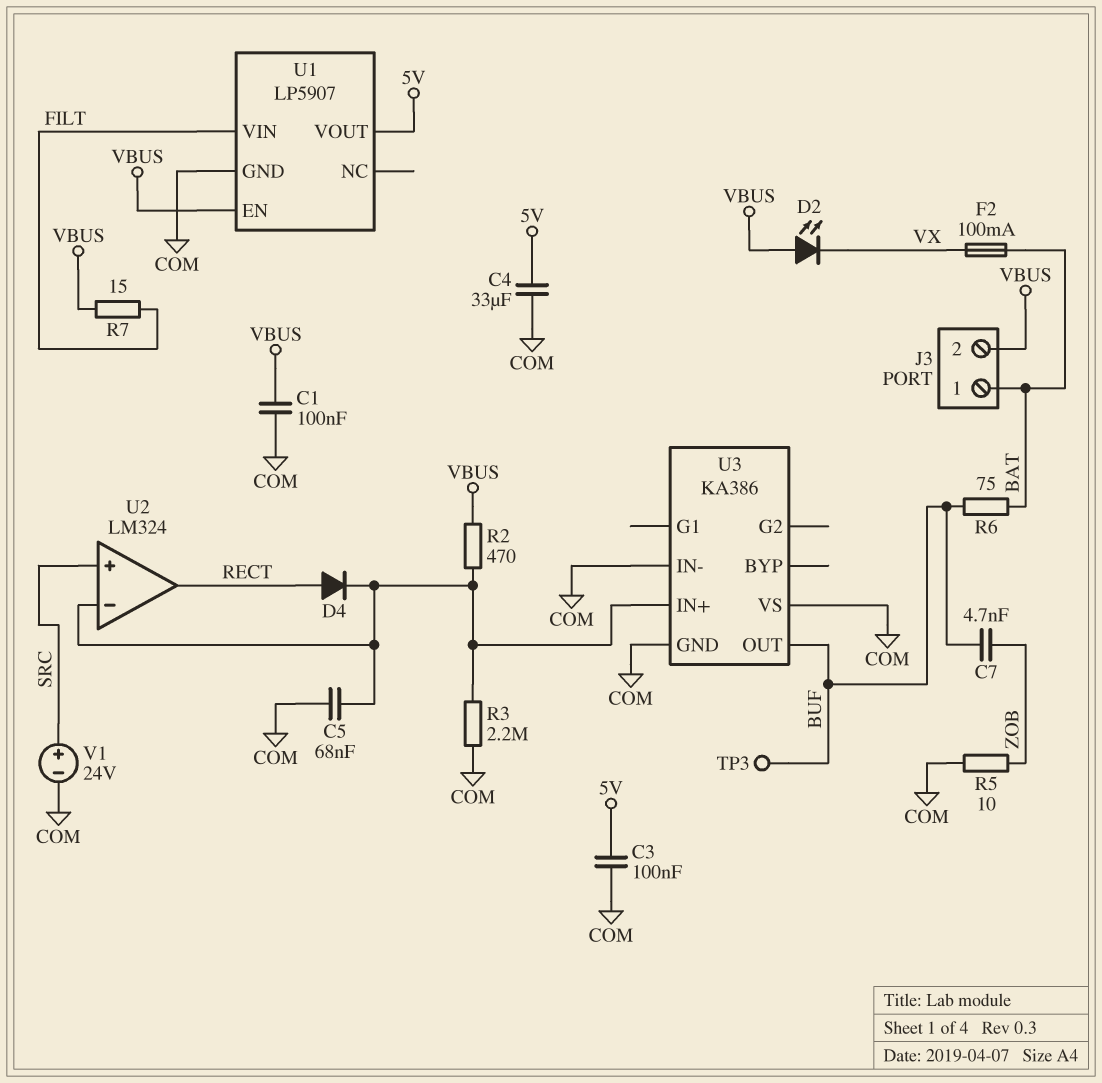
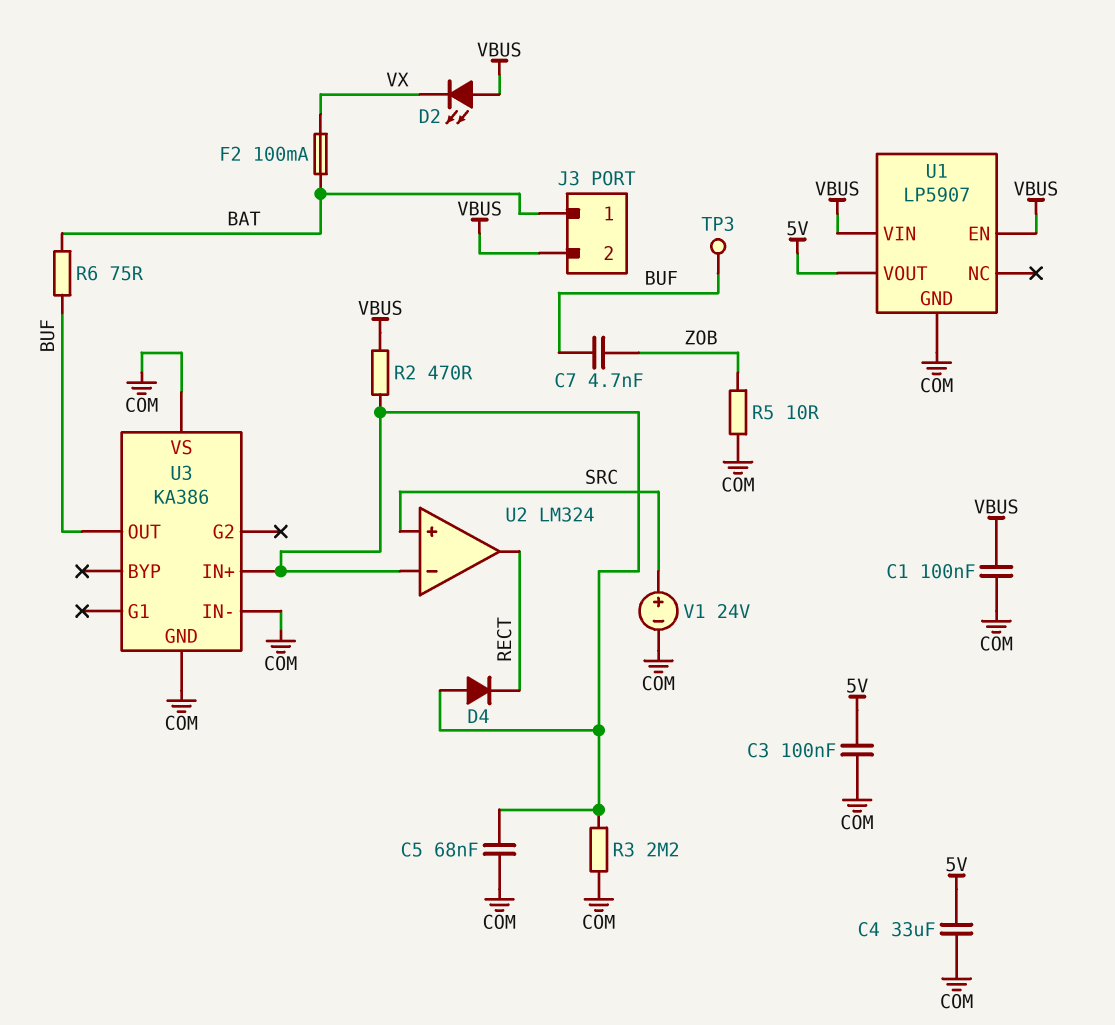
D4: diode (A RECT, K U2/in-) -> diode (A U2/in-, K RECT)
R7: 15 (FILT, VBUS) -> none
U1 pin VIN: FILT -> VBUS

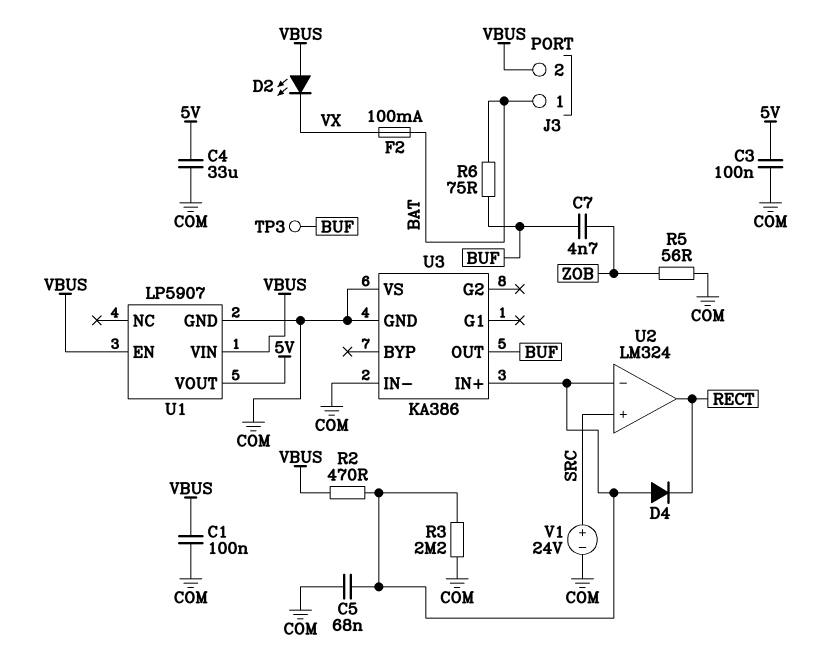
R5: 10 (COM, ZOB) -> 56 (COM, ZOB)

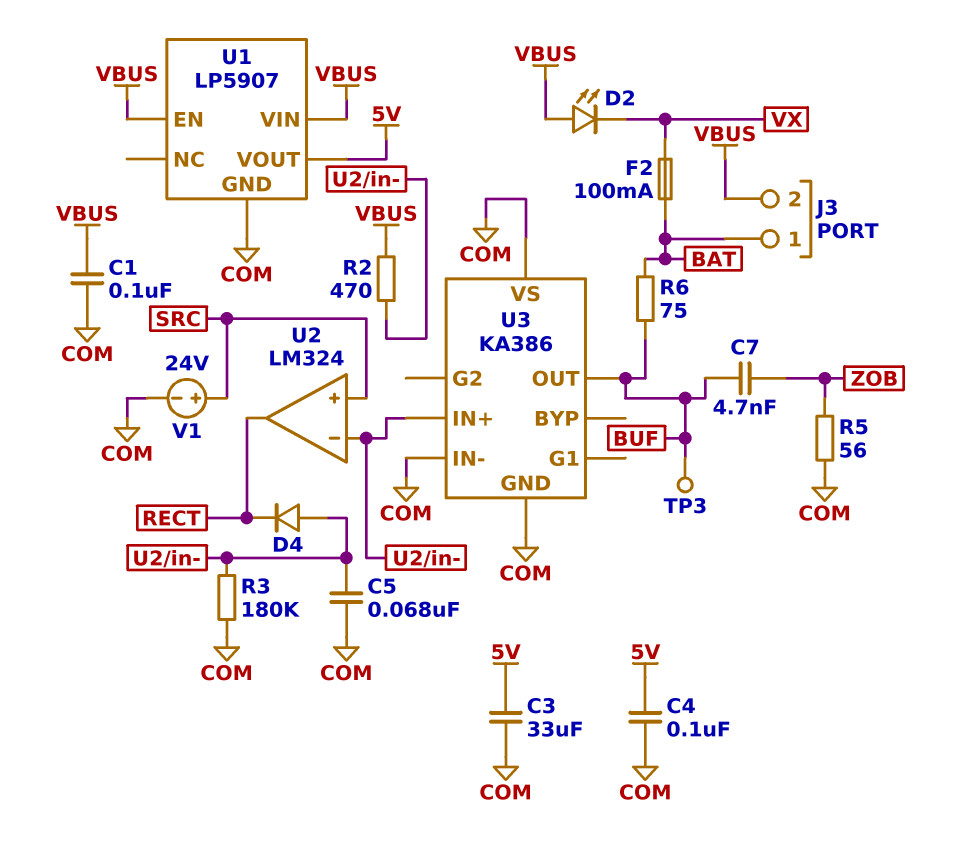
C3: 100nF (5V, COM) -> 33uF (5V, COM)
C4: 33uF (5V, COM) -> 100nF (5V, COM)
R3: 2.2M (COM, U2/in-) -> 180k (COM, U2/in-)

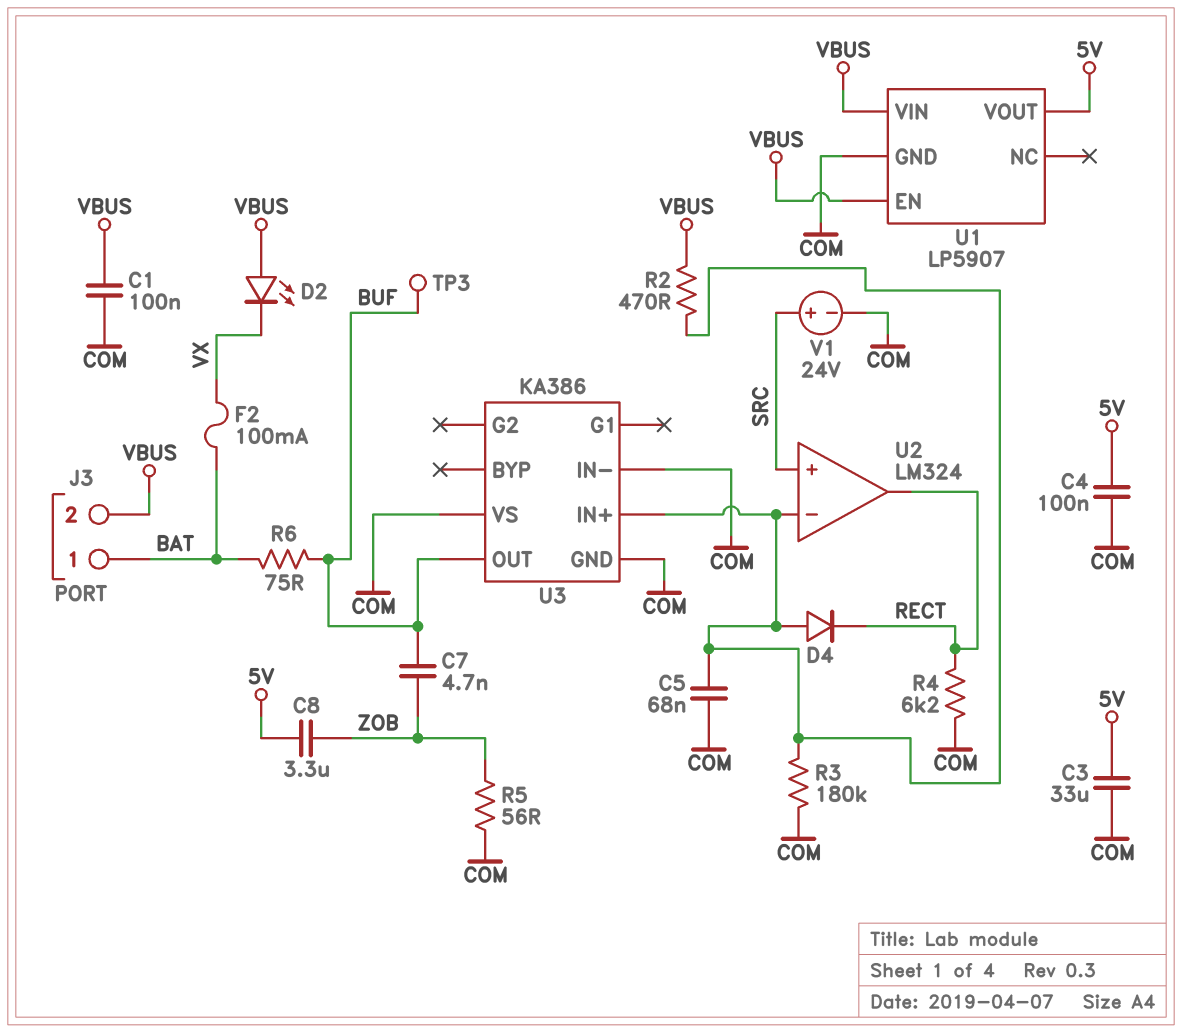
C8: none -> 3.3uF (5V, ZOB)
R4: none -> 6.2k (COM, RECT)

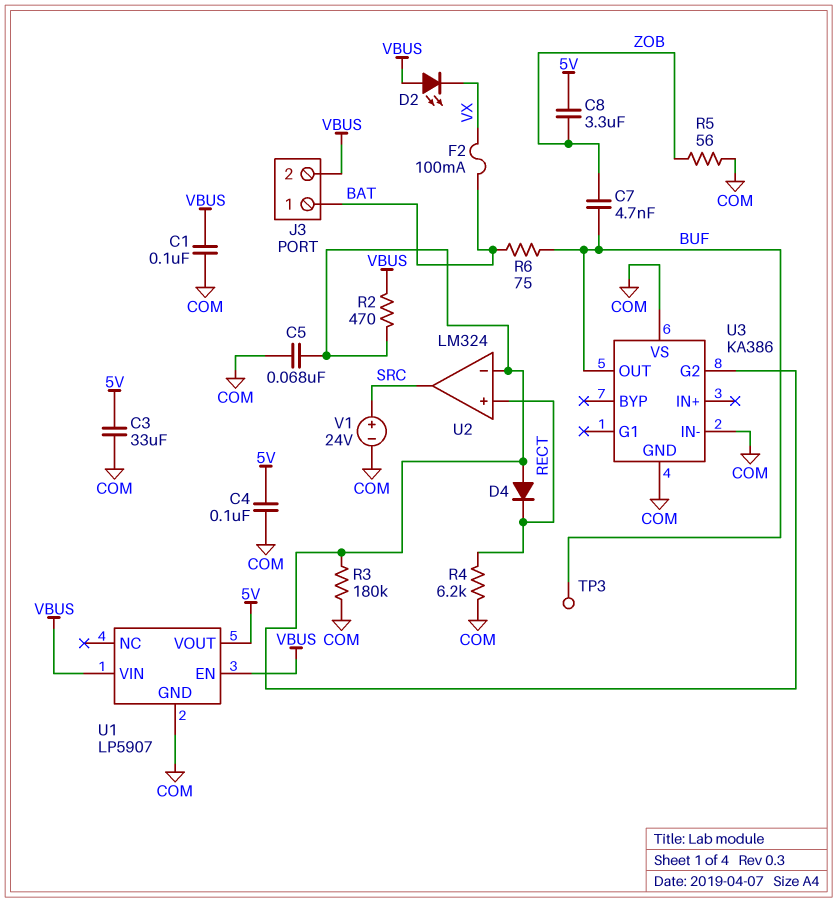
U2 pin in+: SRC -> RECT
U2 pin out: RECT -> SRC
U3 pin G2: none -> U2/in-
U3 pin IN+: U2/in- -> none

